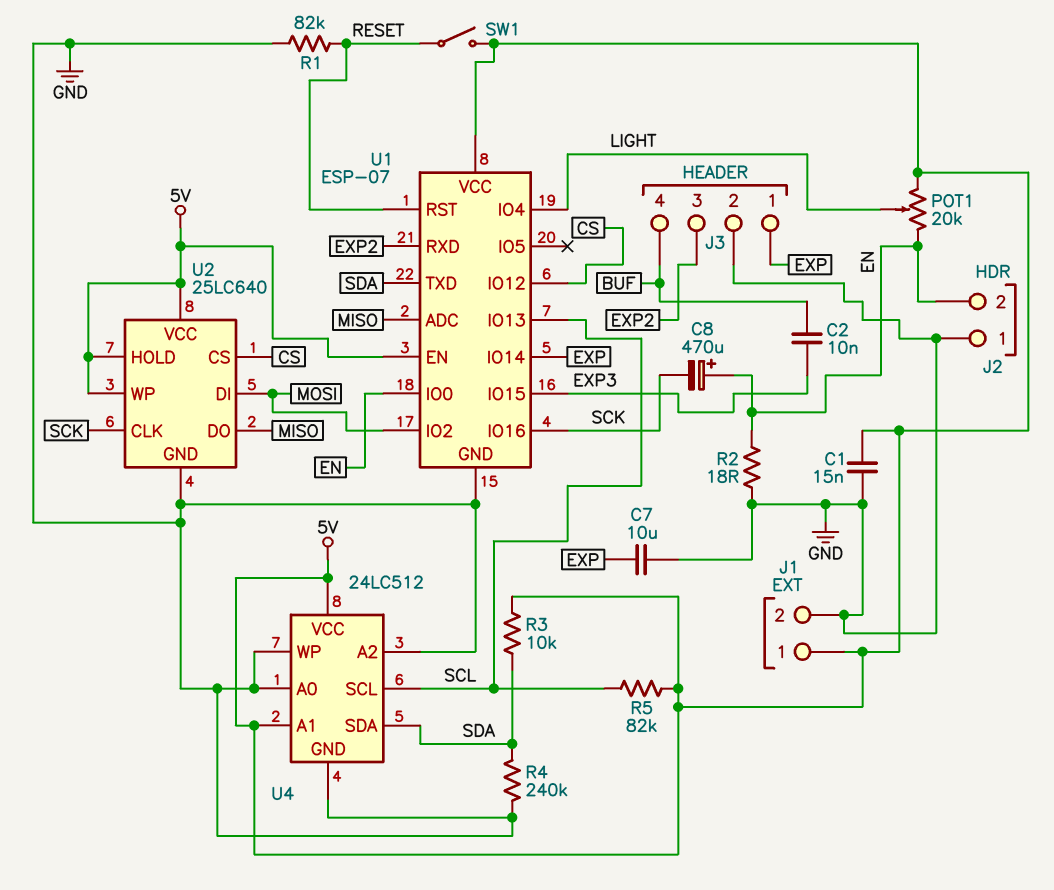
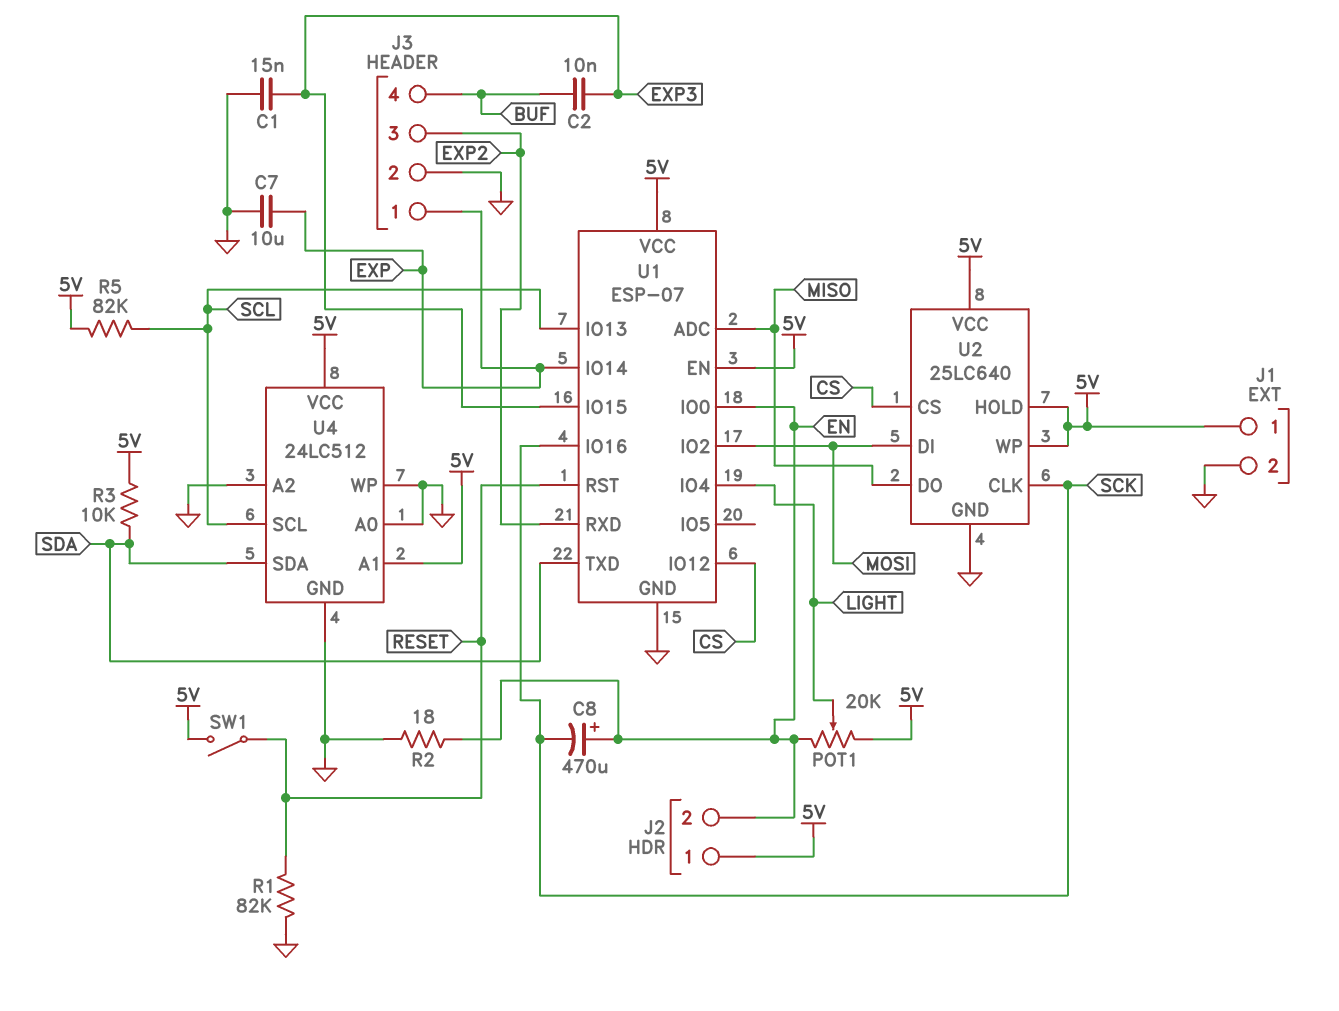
C1: 15nF (5V, GND) -> 15nF (EXP3, GND)
J2 pin 1: GND -> 5V
R4: 240k (GND, SDA) -> none

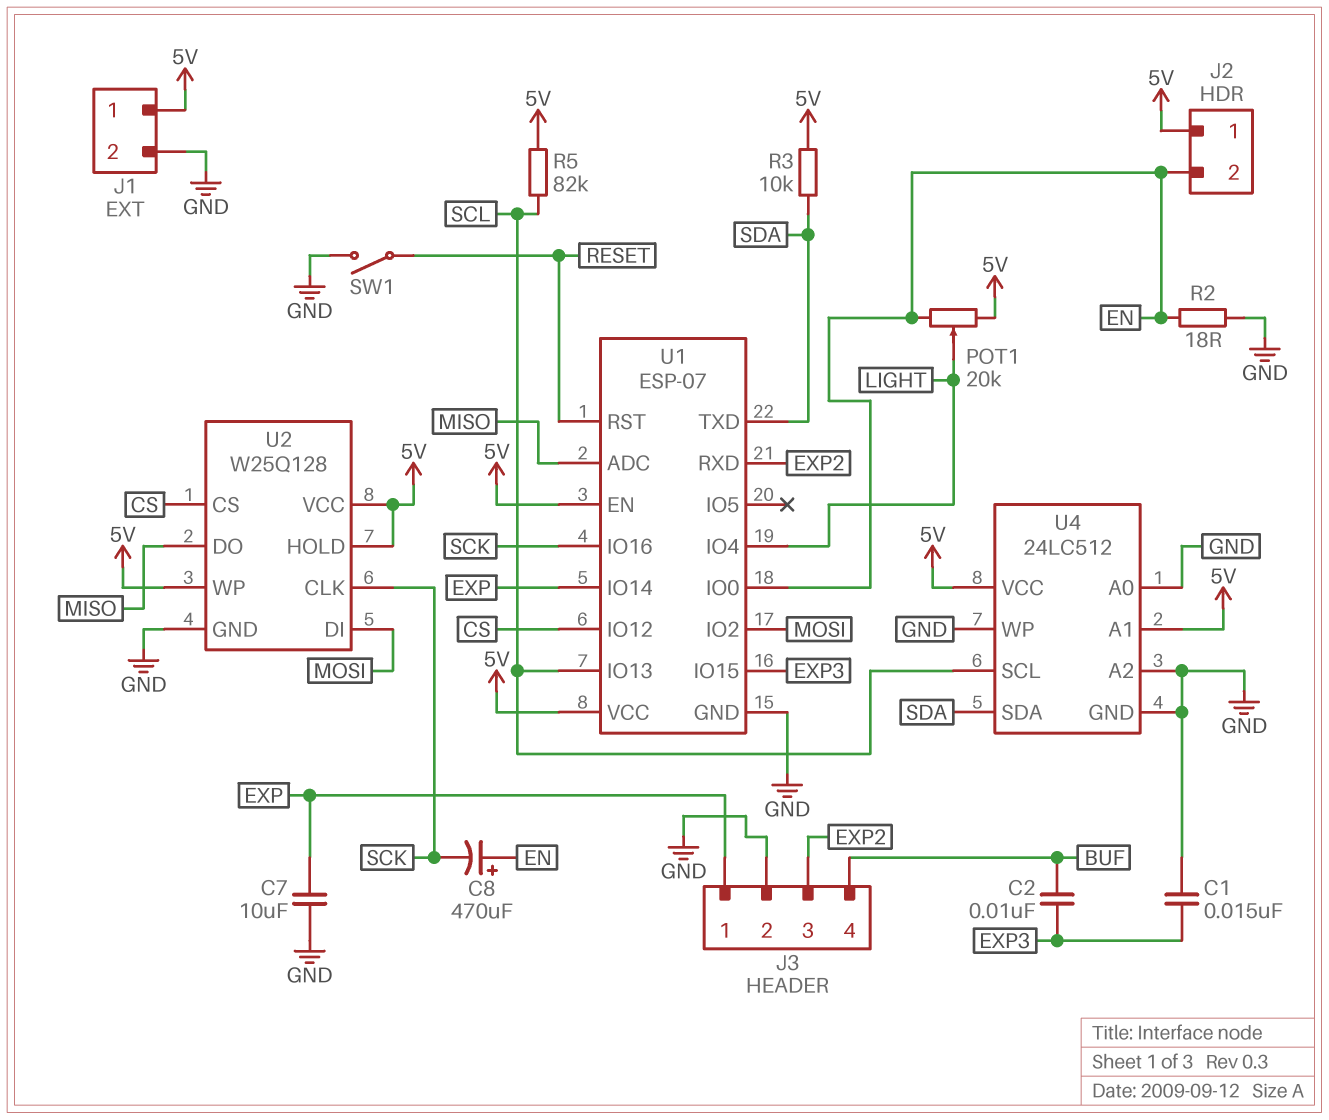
R1: 82k (GND, RESET) -> none
SW1: switch (5V, RESET) -> switch (GND, RESET)
U2: 25LC640 -> W25Q128

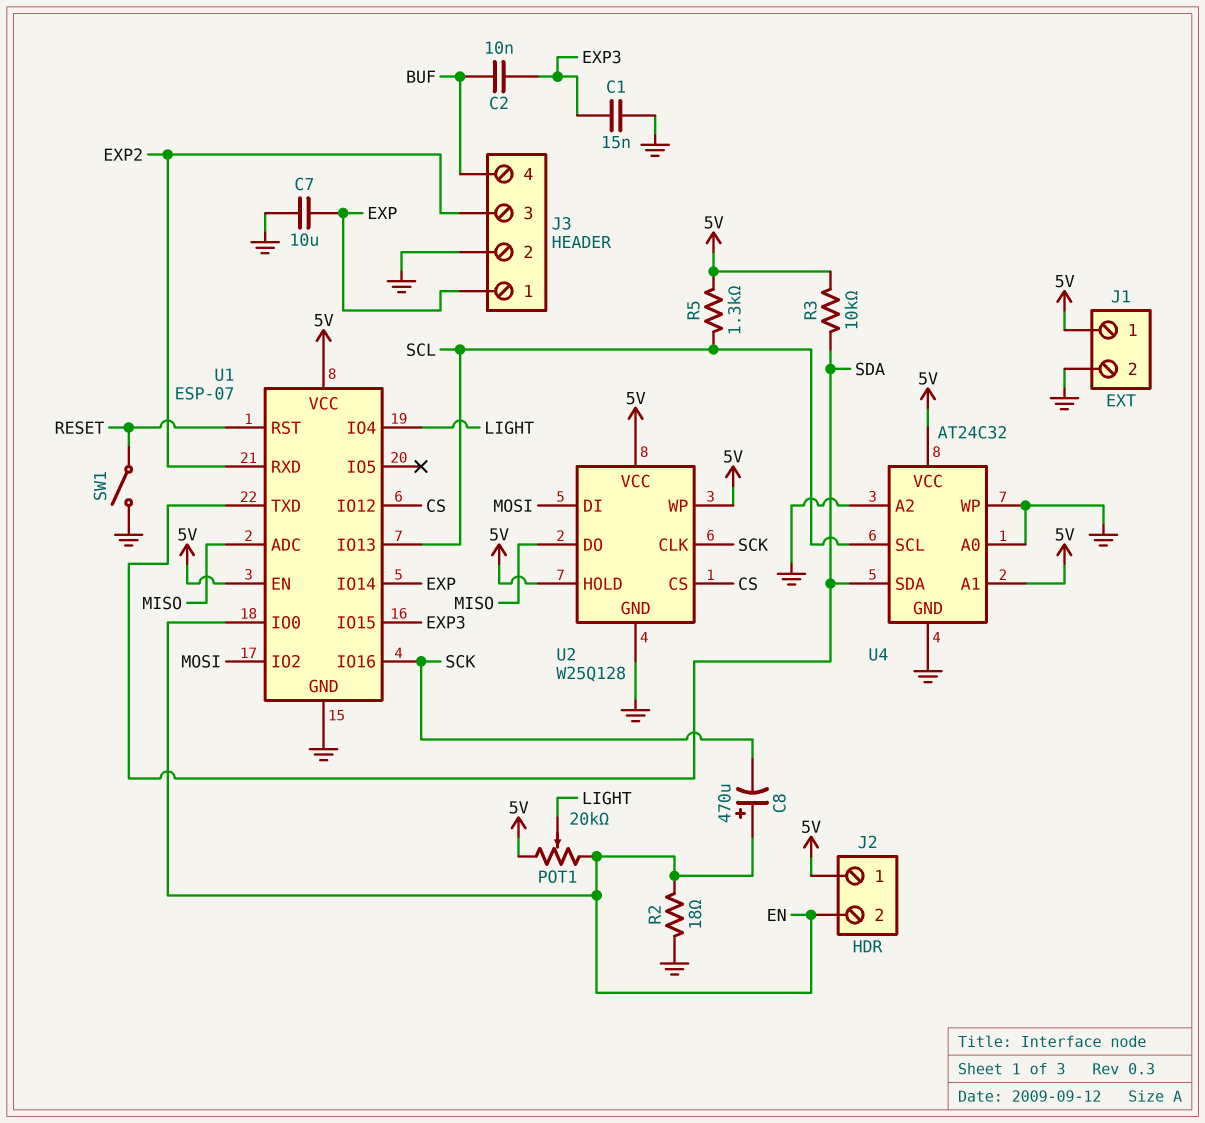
R5: 82k (5V, SCL) -> 1.3k (5V, SCL)
U4: 24LC512 -> AT24C32

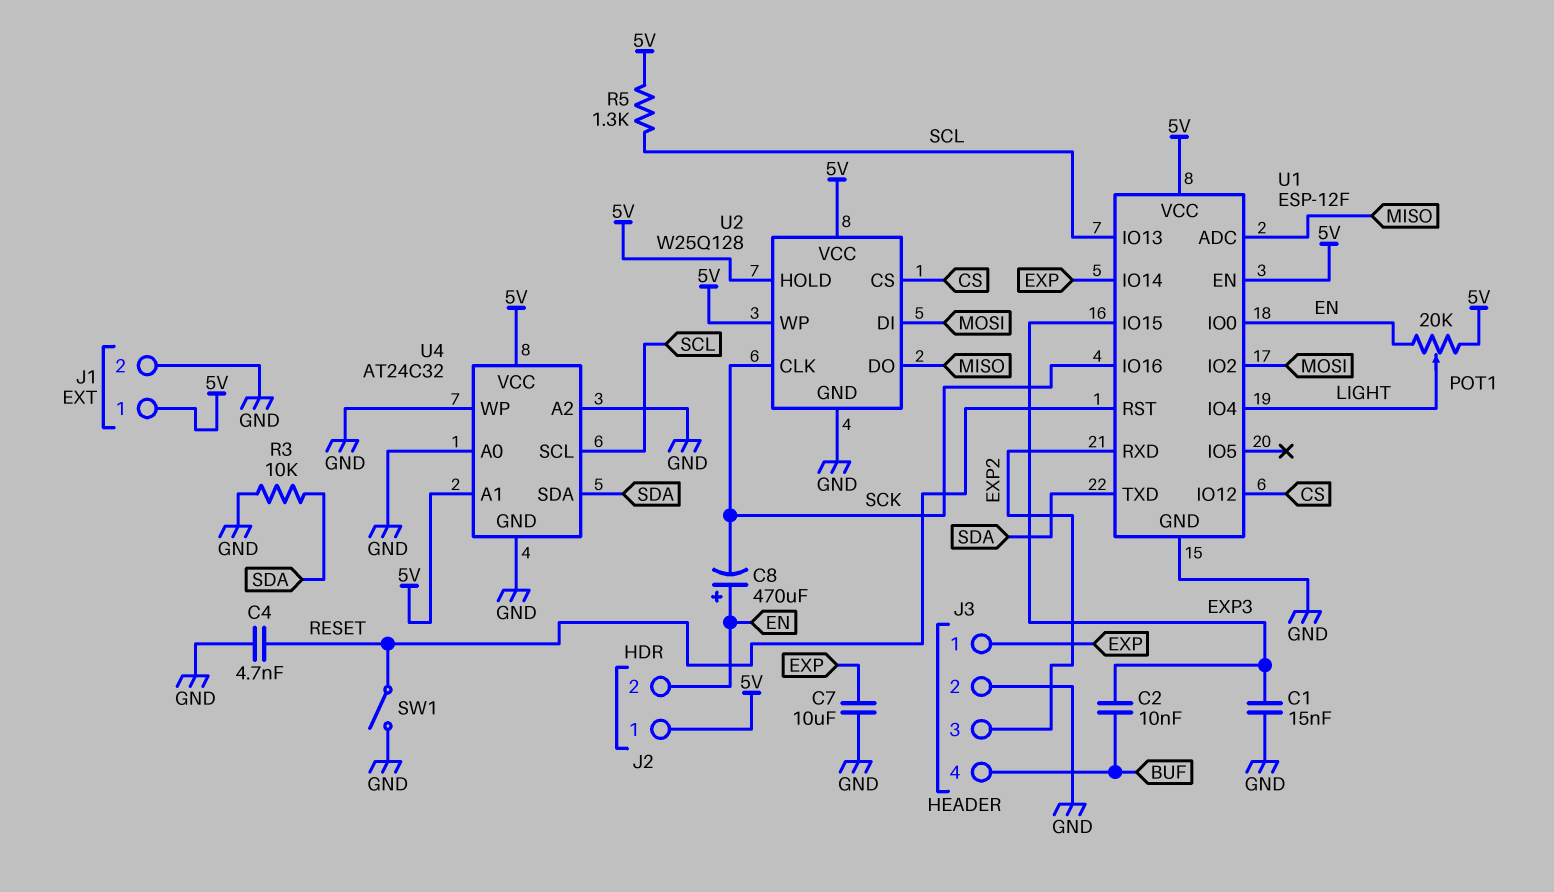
C4: none -> 4.7nF (GND, RESET)
R2: 18 (EN, GND) -> none
R3: 10k (5V, SDA) -> 10k (GND, SDA)
U1: ESP-07 -> ESP-12F

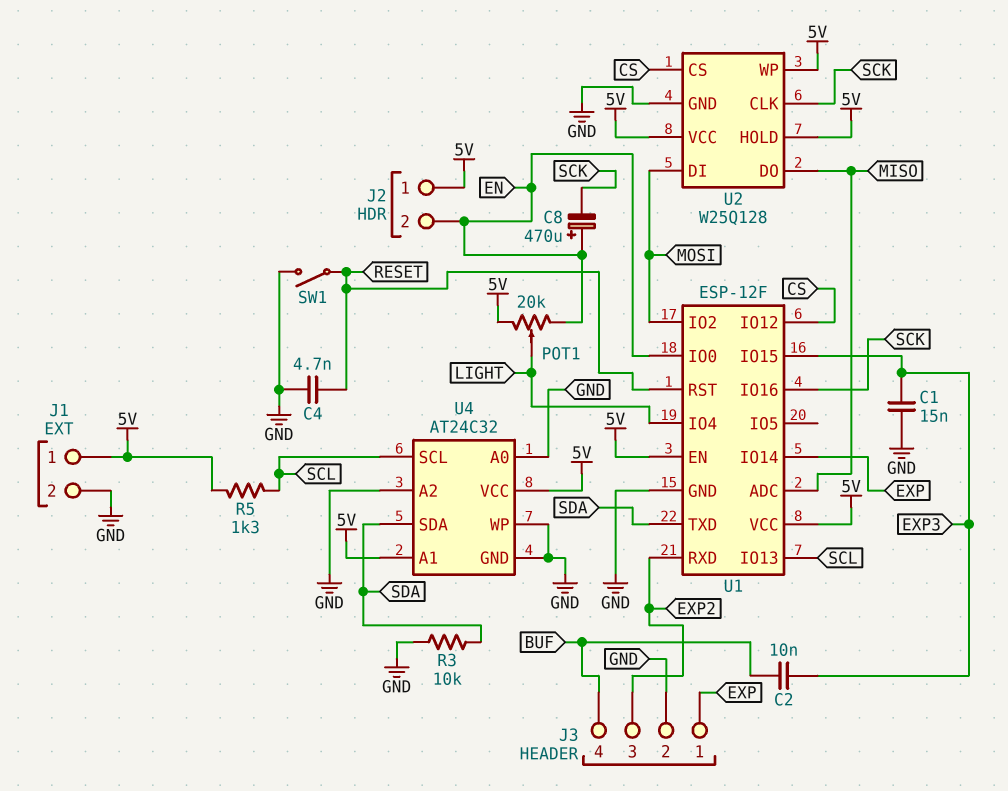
C7: 10uF (EXP, GND) -> none

